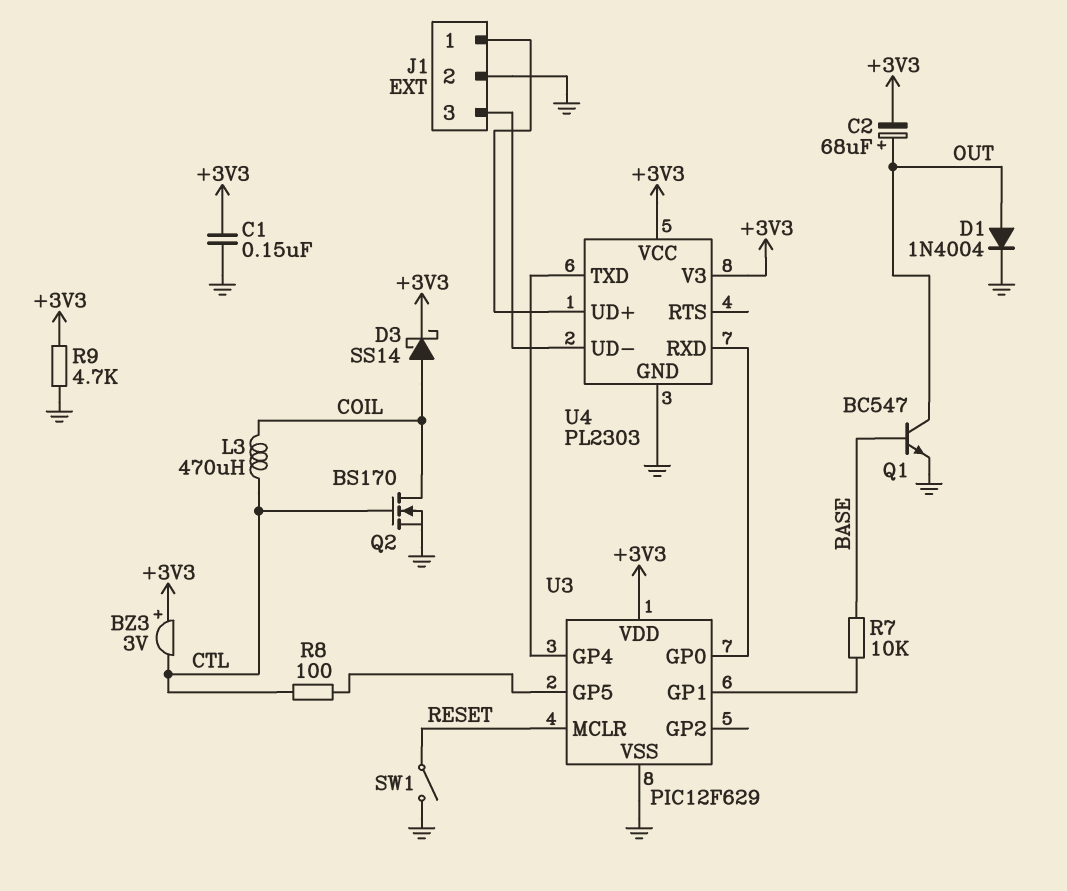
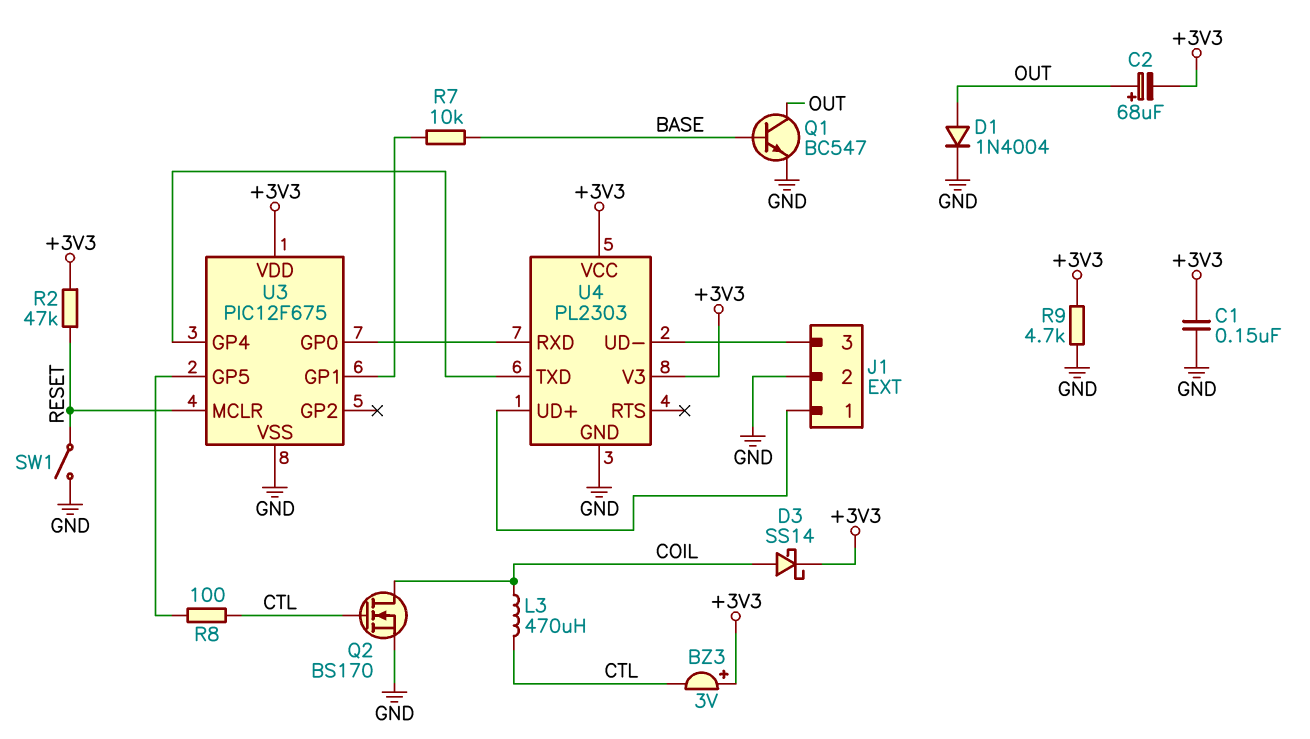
R2: none -> 47k (+3V3, RESET)
U3: PIC12F629 -> PIC12F675

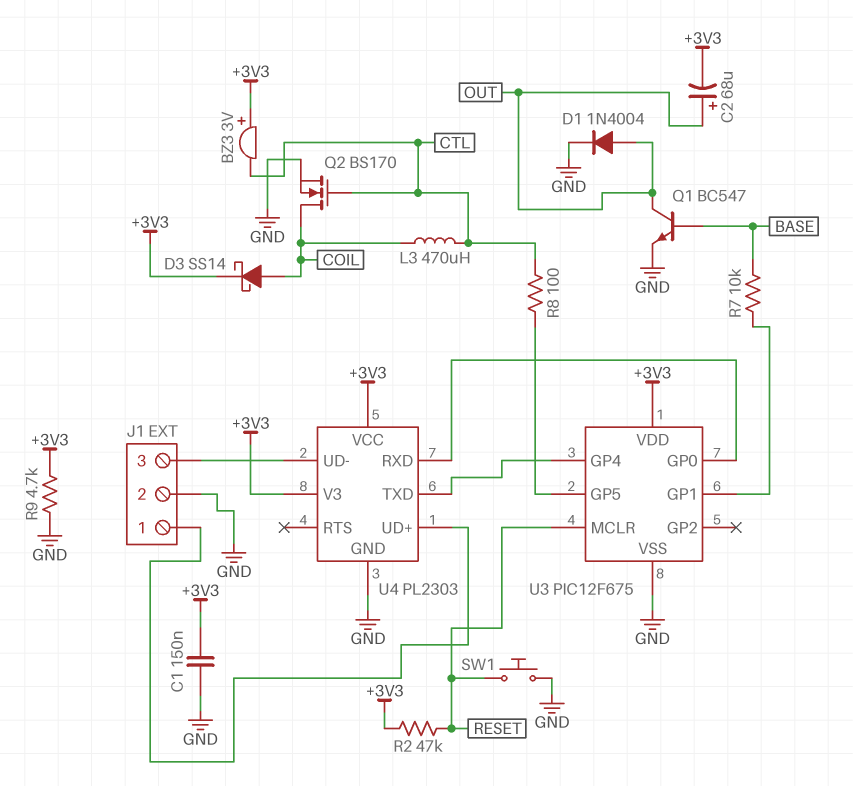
SW1: switch (GND, RESET) -> button (GND, RESET)

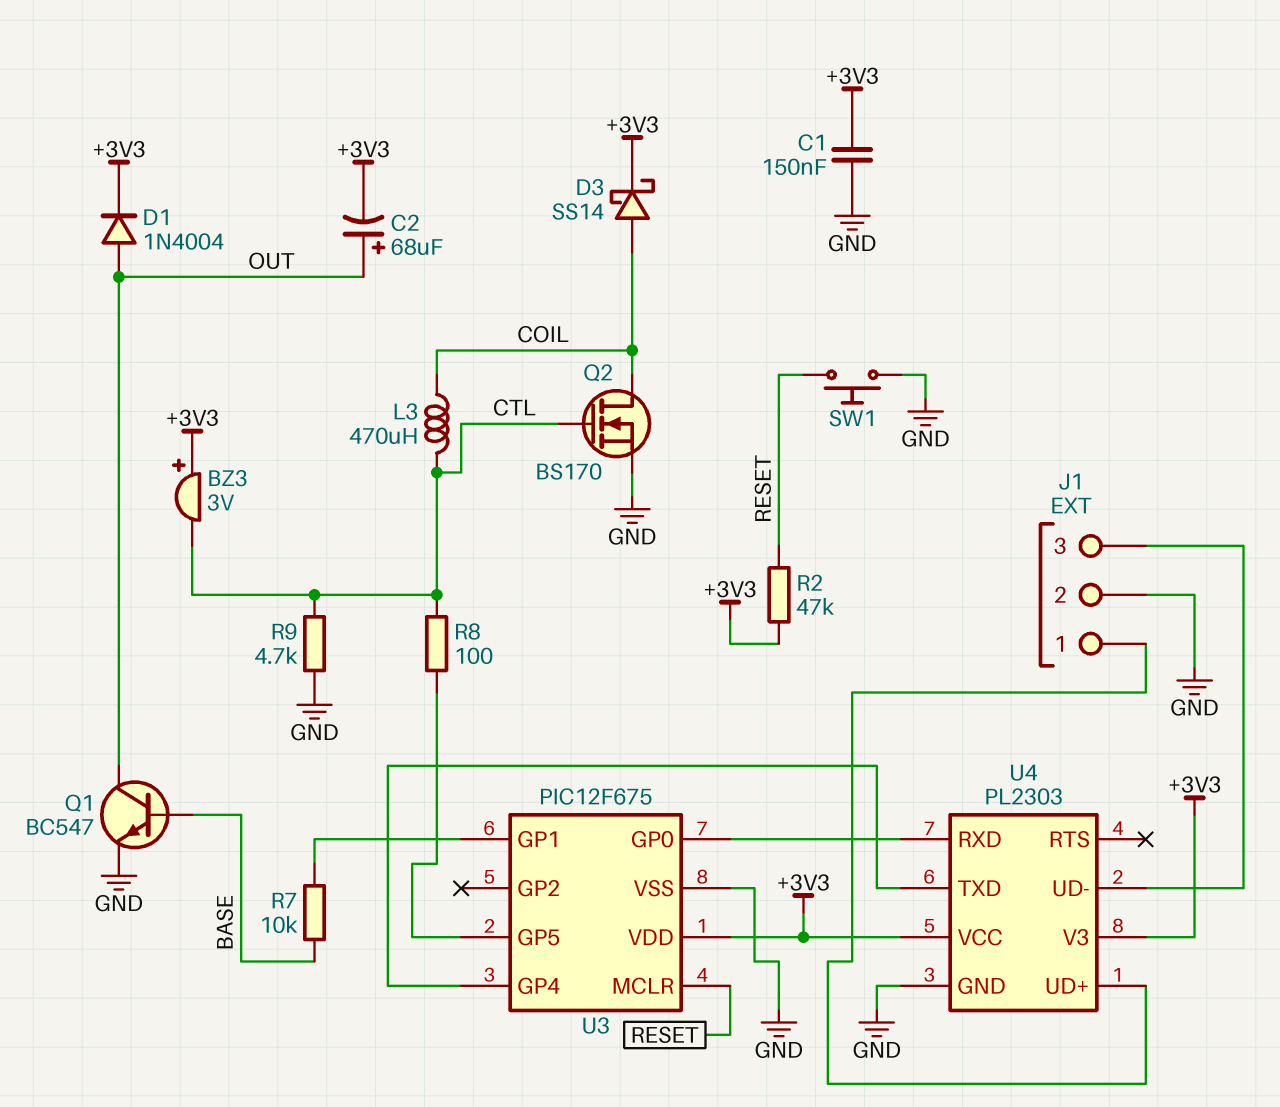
D1: diode 1N4004 (A OUT, K GND) -> diode 1N4004 (A OUT, K +3V3)
R9: 4.7k (+3V3, GND) -> 4.7k (CTL, GND)

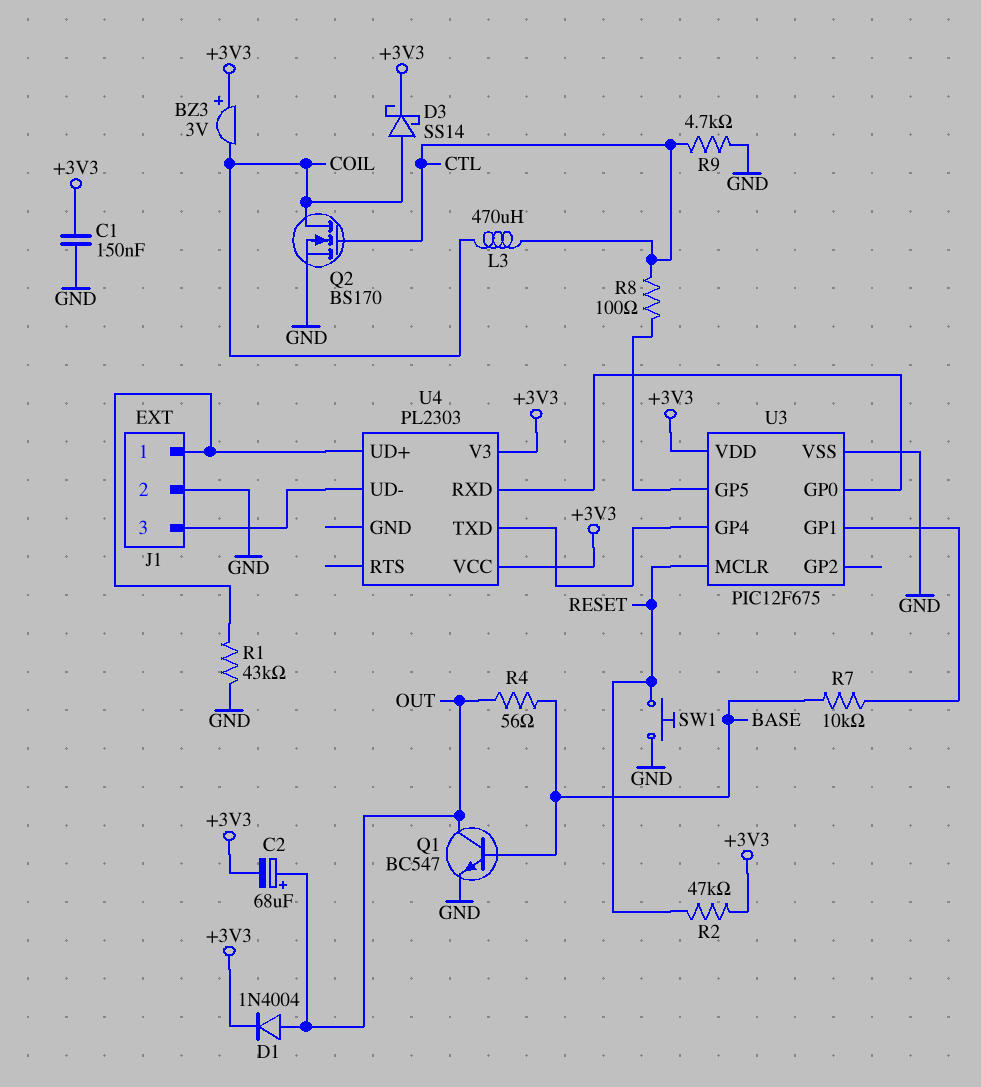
BZ3: buzzer 3V (plus +3V3, minus CTL) -> buzzer 3V (plus +3V3, minus COIL)
R1: none -> 43k (GND, J1/1)
R4: none -> 56 (BASE, OUT)
U4 pin GND: GND -> none

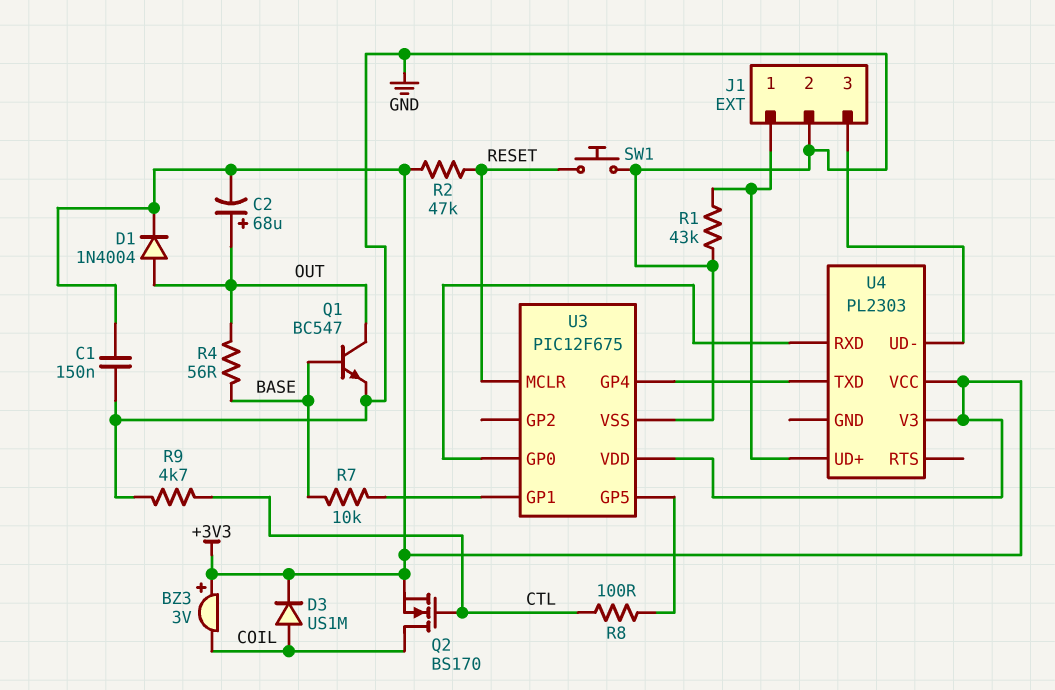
D3: schottky SS14 (A COIL, K +3V3) -> diode US1M (A COIL, K +3V3)
L3: 470uH (COIL, CTL) -> none
Q2: NMOS BS170 (G CTL, D COIL, S GND) -> NMOS BS170 (G CTL, D COIL, S +3V3)

